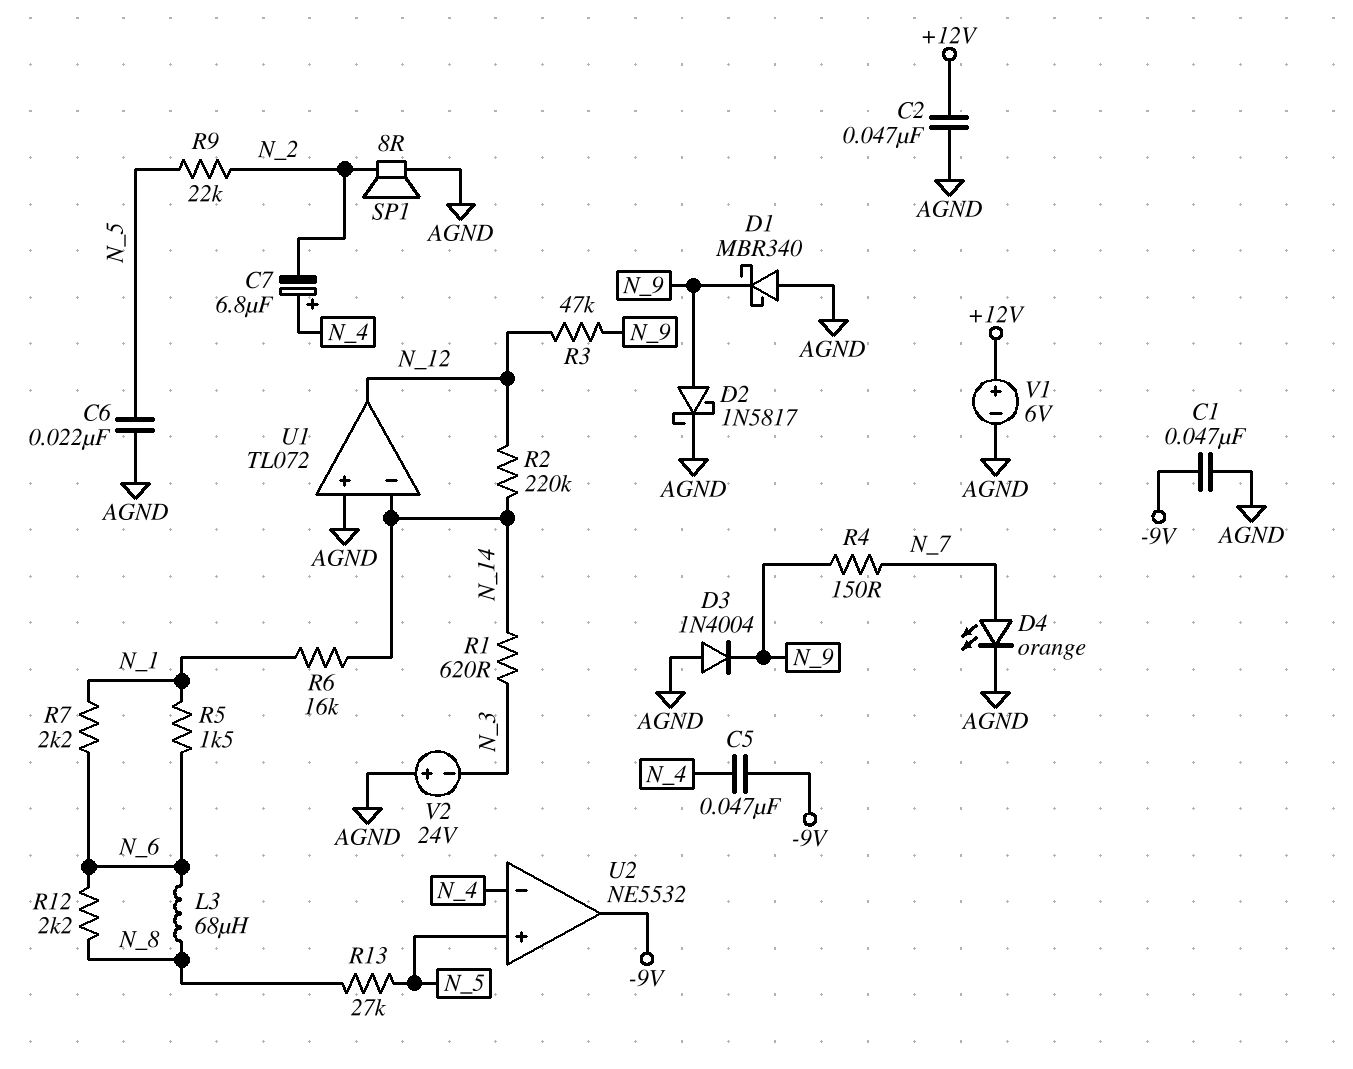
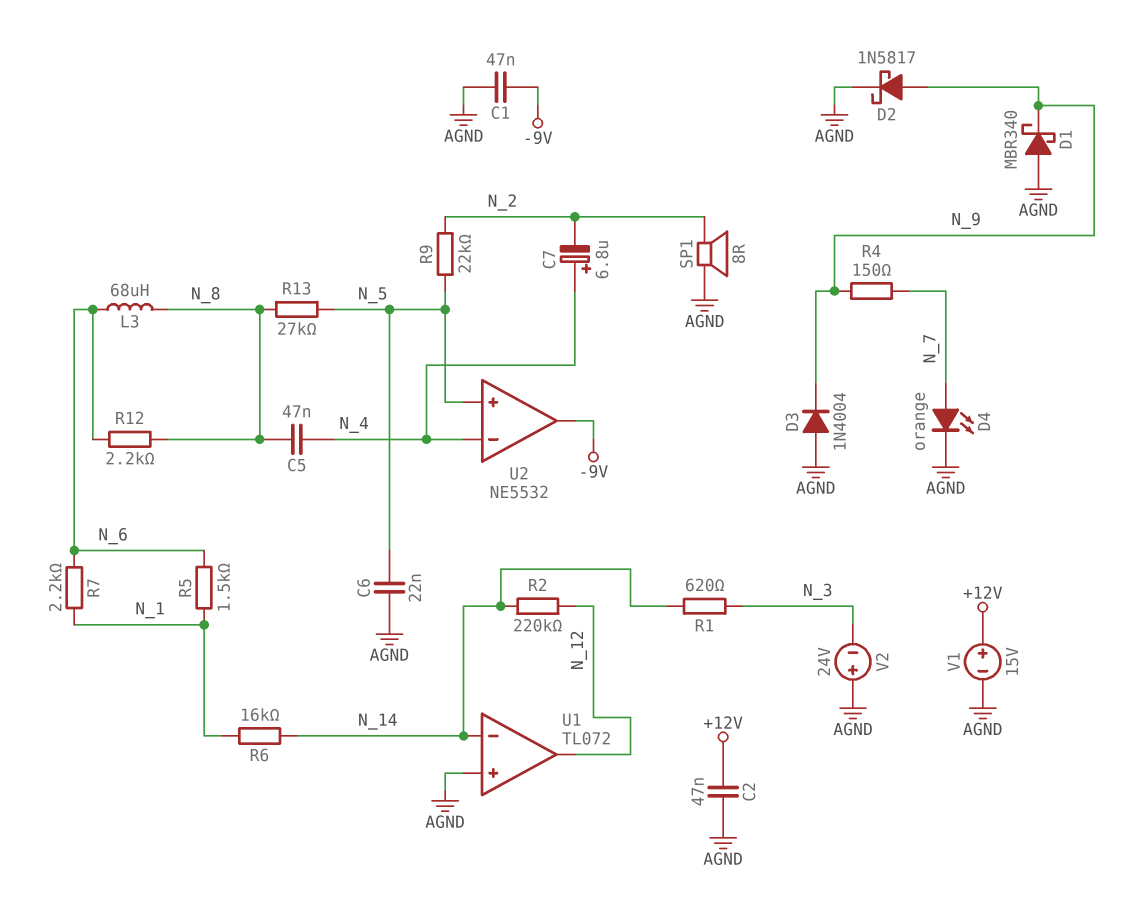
C5: 47nF (-9V, N_4) -> 47nF (N_4, N_8)
R3: 47k (N_9, N_12) -> none
V1: 6V (plus +12V, minus AGND) -> 15V (plus +12V, minus AGND)

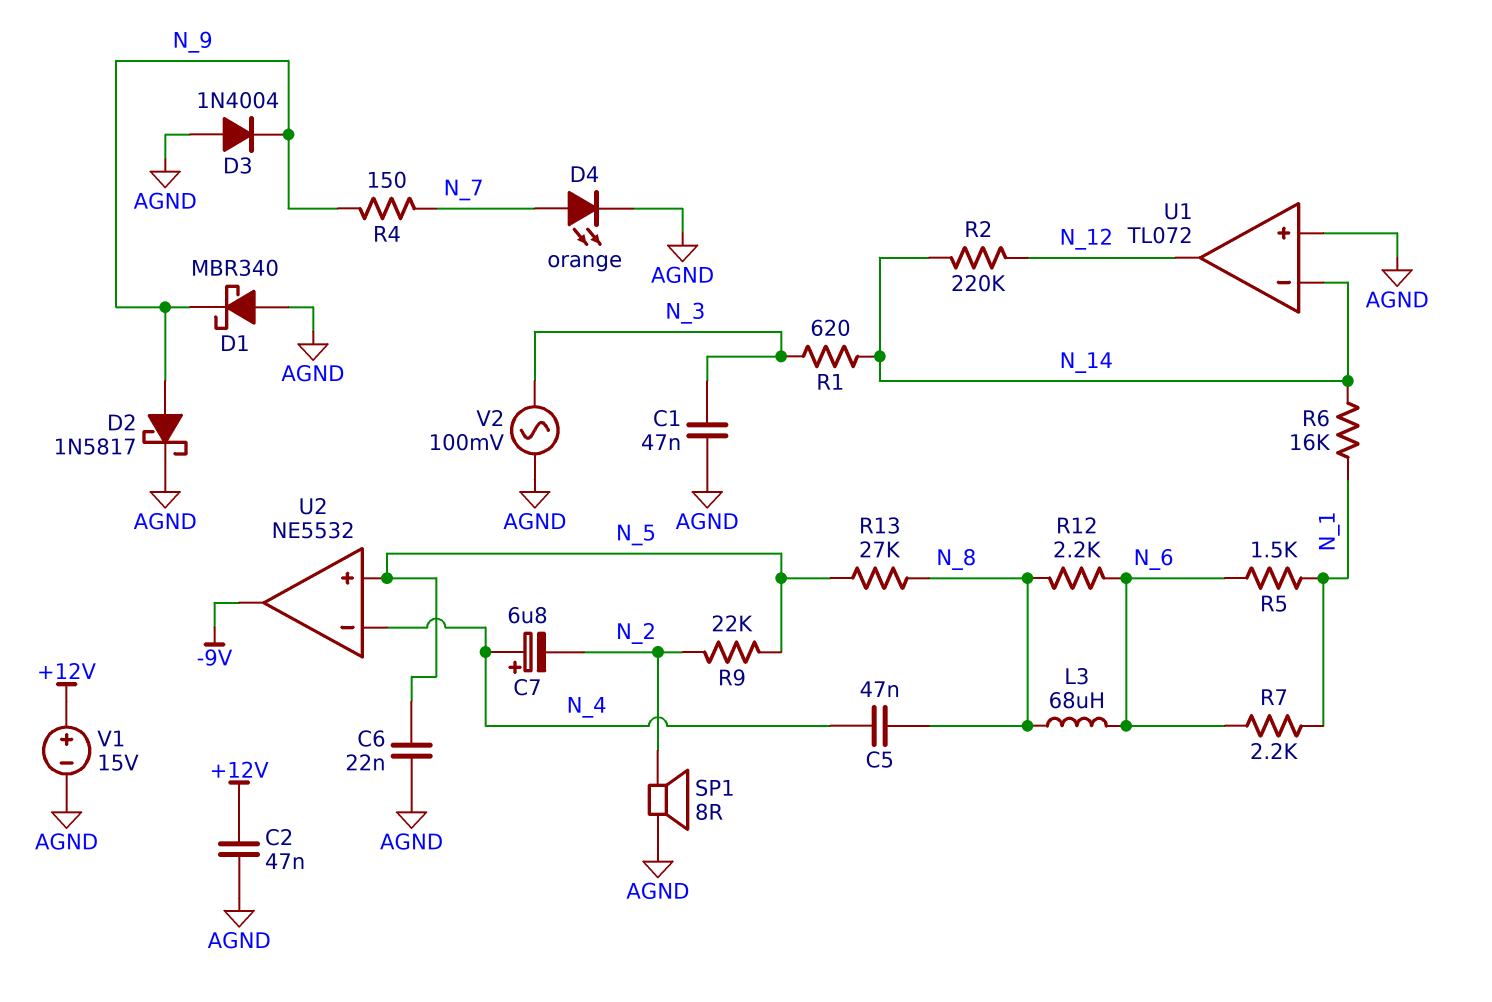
C1: 47nF (-9V, AGND) -> 47nF (AGND, N_3)
V2: 24V (plus AGND, minus N_3) -> AC 100mV (AGND, N_3)

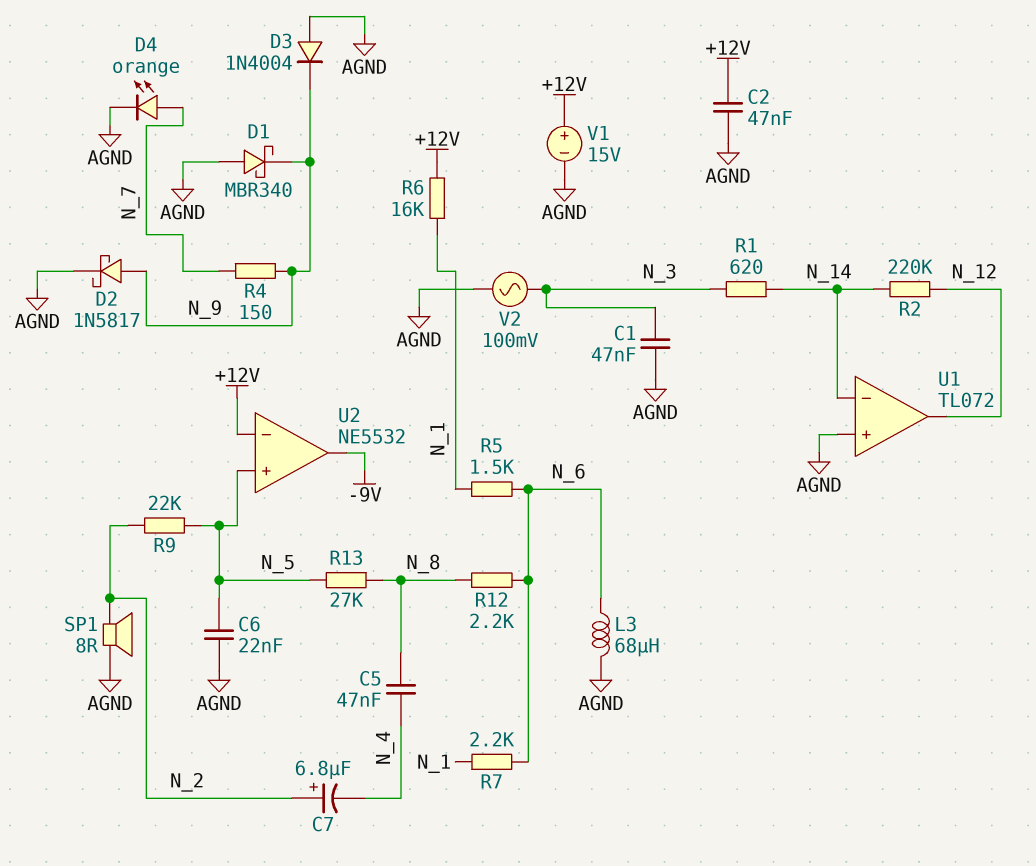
C7: 6.8uF (plus N_4, minus N_2) -> 6.8uF (plus N_2, minus N_4)
L3: 68uH (N_6, N_8) -> 68uH (AGND, N_6)
R6: 16k (N_1, N_14) -> 16k (+12V, N_1)
U2 pin in-: N_4 -> +12V

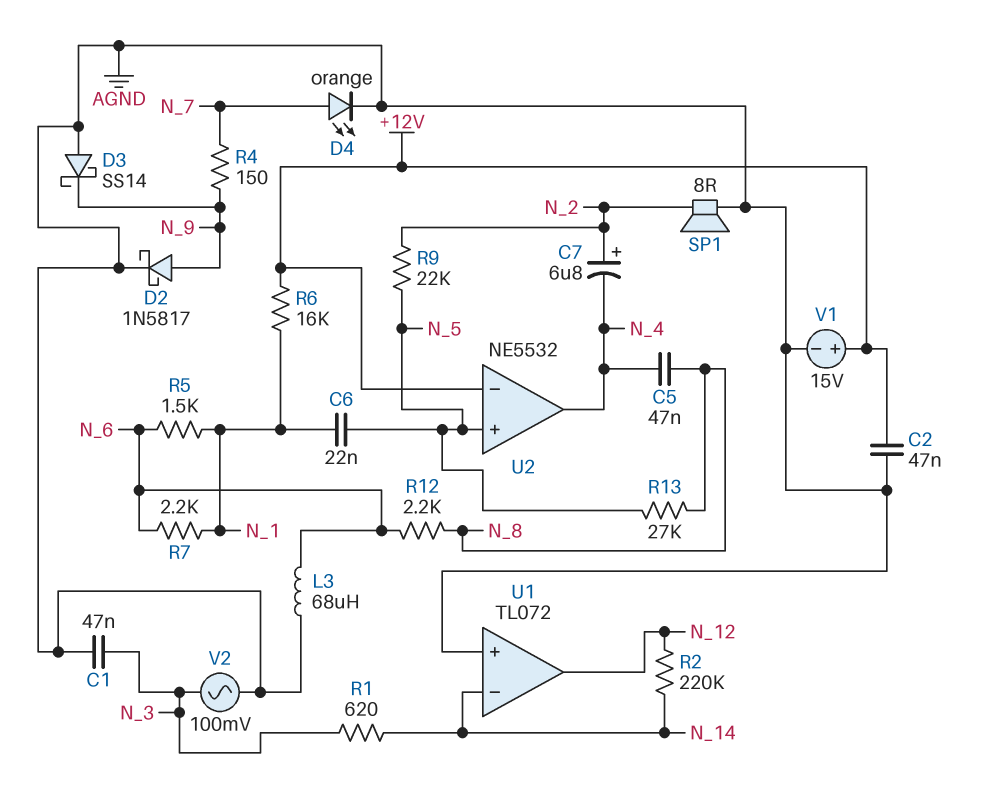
C6: 22nF (AGND, N_5) -> 22nF (N_1, N_5)
D1: schottky MBR340 (A AGND, K N_9) -> none
D3: diode 1N4004 (A AGND, K N_9) -> schottky SS14 (A AGND, K N_9)
U2 pin out: -9V -> N_4

